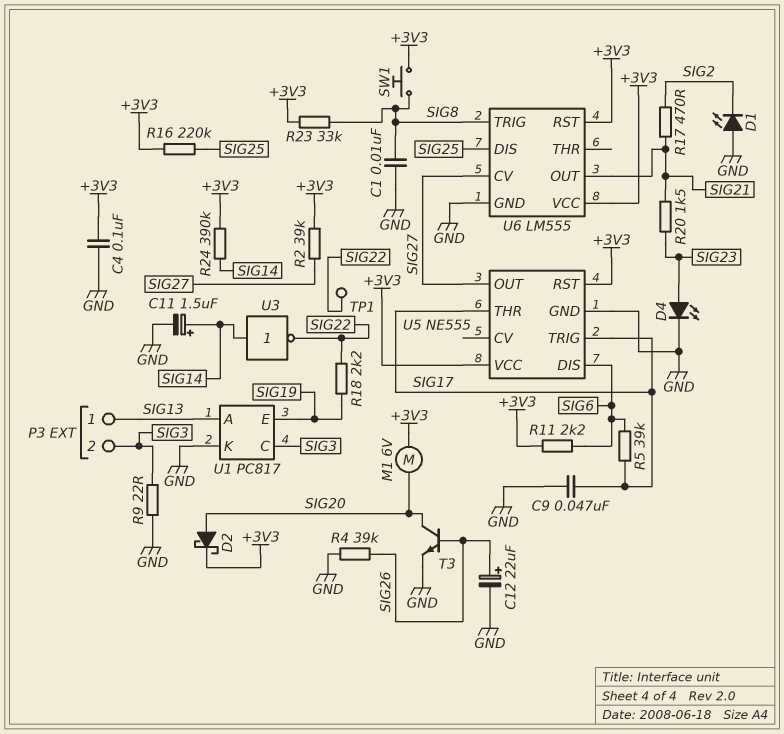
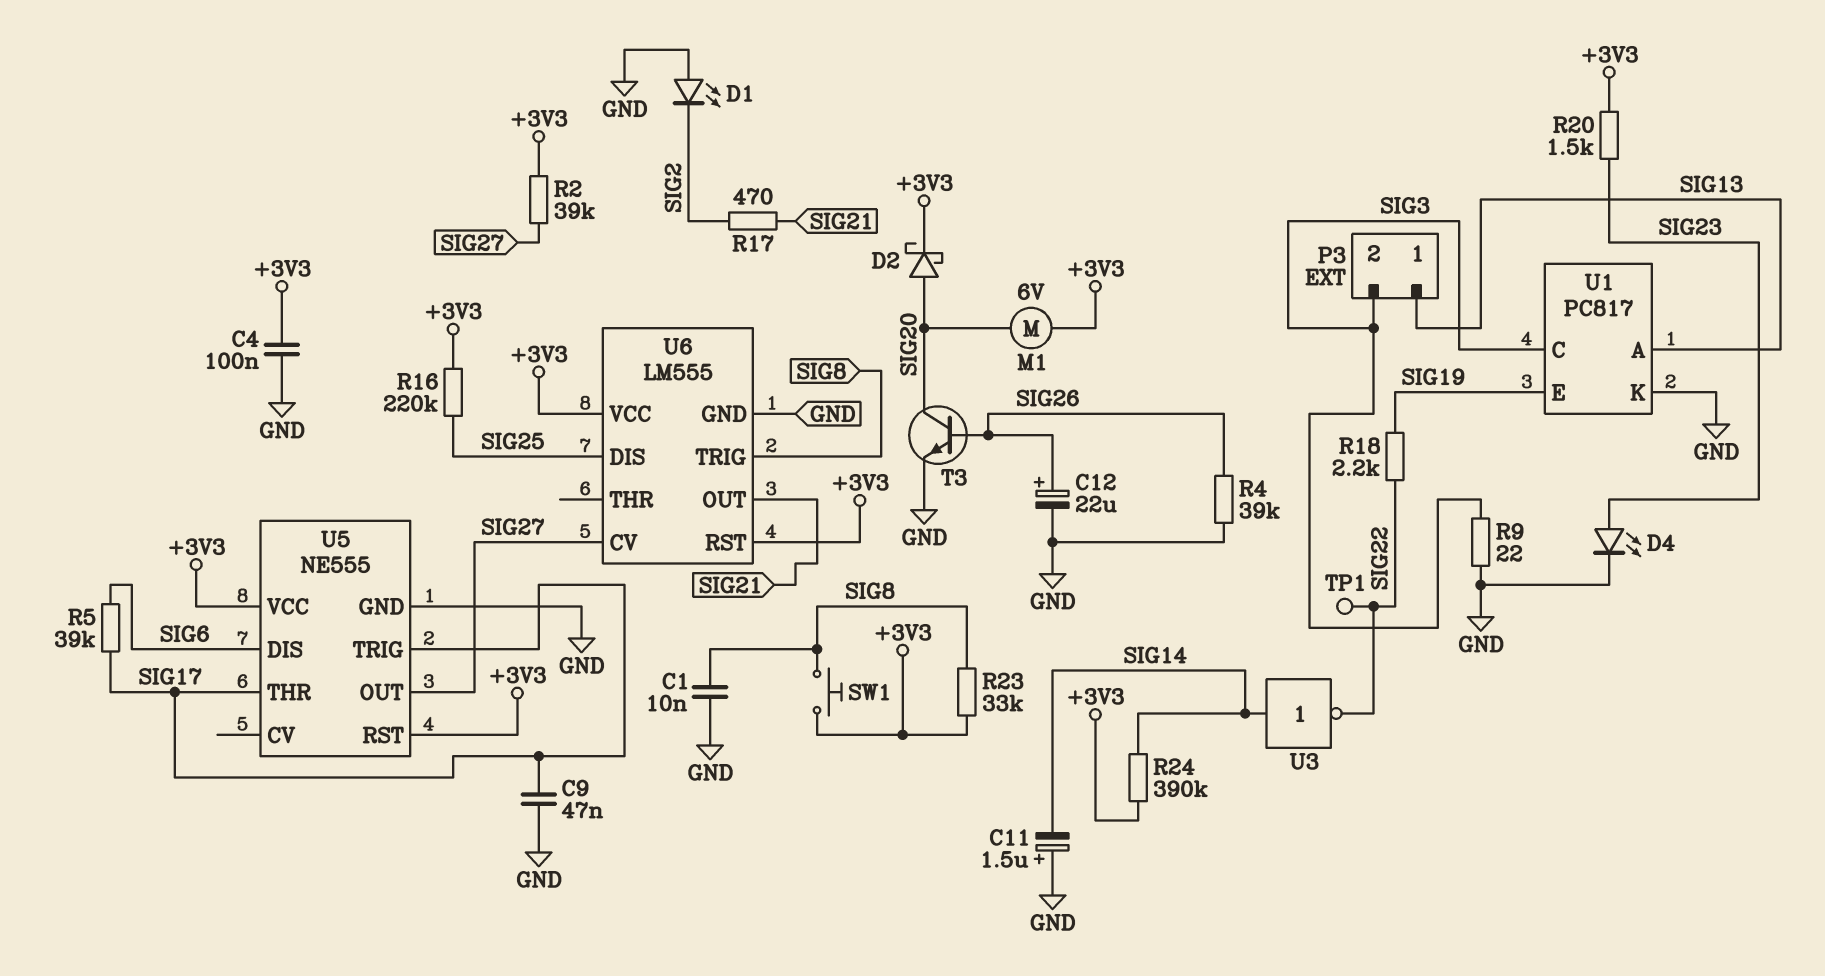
C11: 1.5uF (plus SIG14, minus GND) -> 1.5uF (plus GND, minus SIG14)
R11: 2.2k (+3V3, SIG6) -> none
R20: 1.5k (SIG21, SIG23) -> 1.5k (+3V3, SIG23)

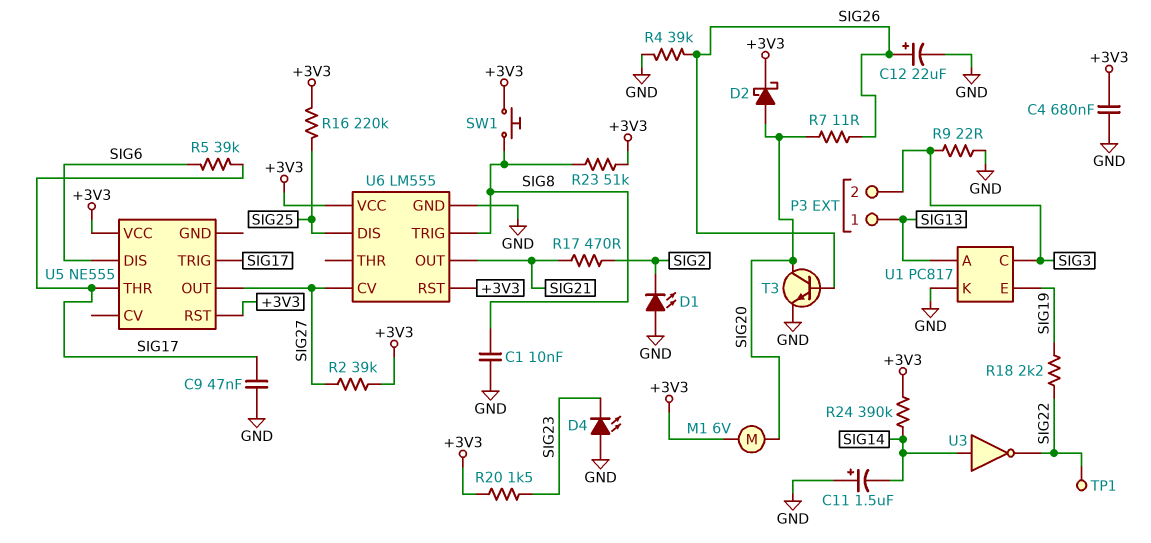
C4: 100nF (+3V3, GND) -> 680nF (+3V3, GND)
D4: LED (A SIG23, K GND) -> LED (A GND, K SIG23)
R7: none -> 11 (SIG20, SIG26)
R23: 33k (+3V3, SIG8) -> 51k (+3V3, SIG8)
U5 pin GND: GND -> none

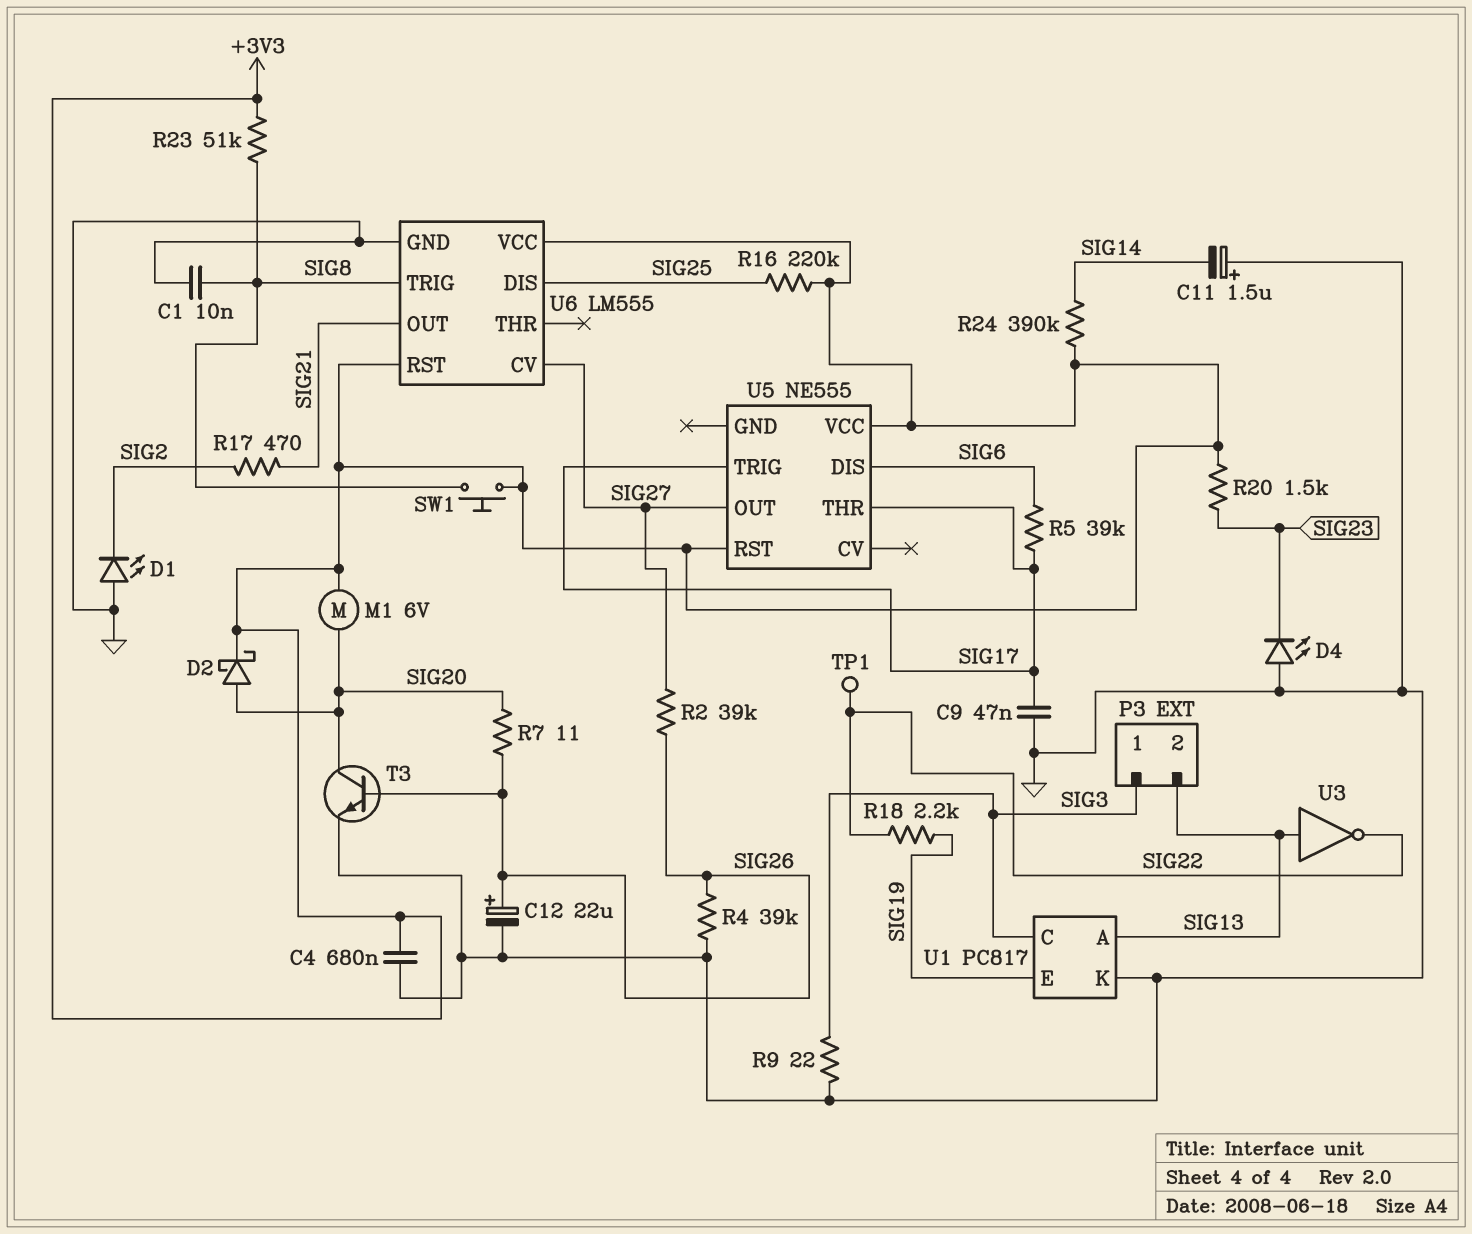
P3 pin 1: SIG13 -> SIG3
P3 pin 2: SIG3 -> SIG13
R2: 39k (+3V3, SIG27) -> 39k (SIG26, SIG27)
U3: NOT (in SIG14, out SIG22) -> NOT (in SIG13, out SIG22)

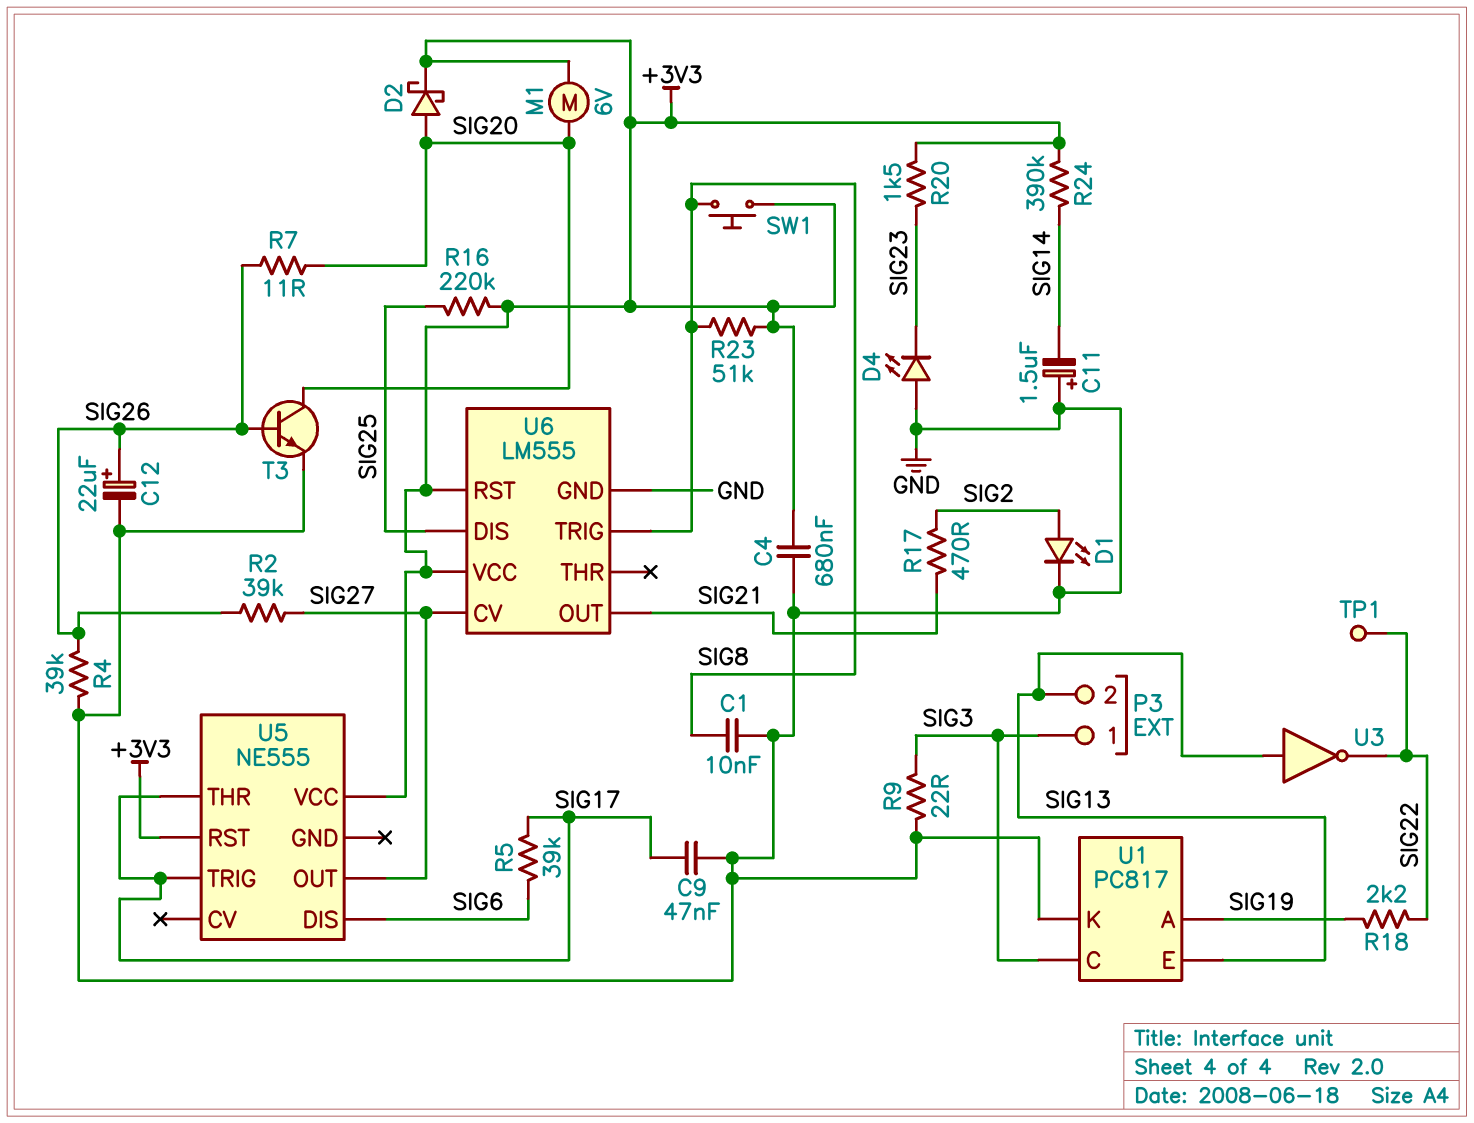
D1: LED (A GND, K SIG2) -> LED (A SIG2, K GND)
U1 pin A: SIG13 -> SIG19
U1 pin E: SIG19 -> SIG13

